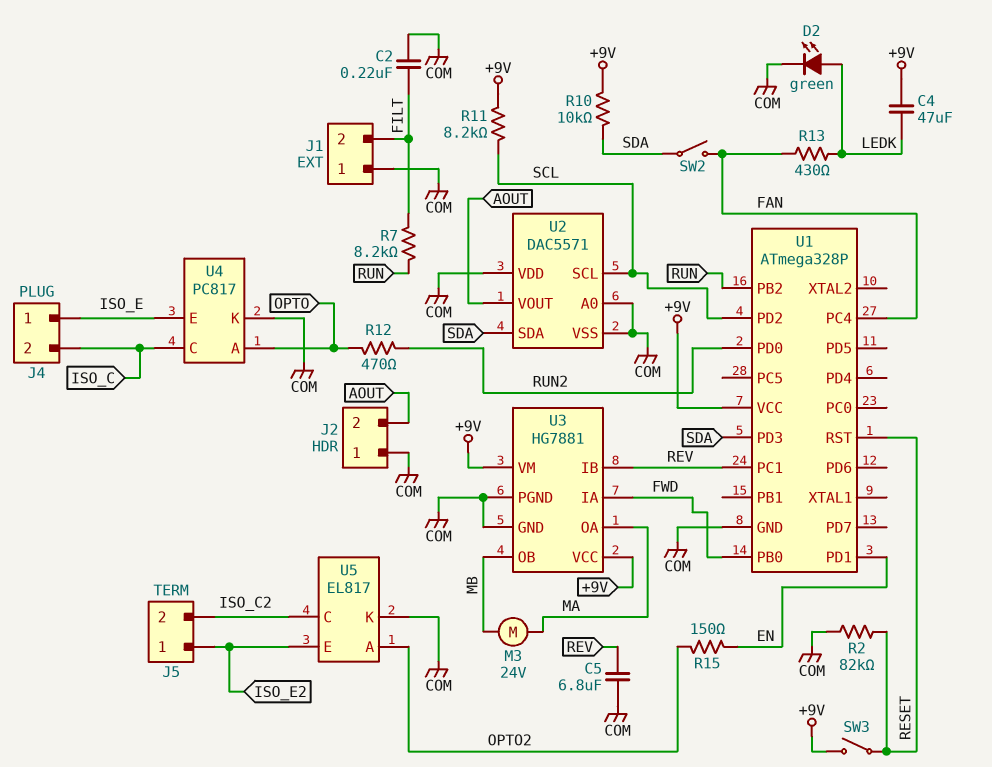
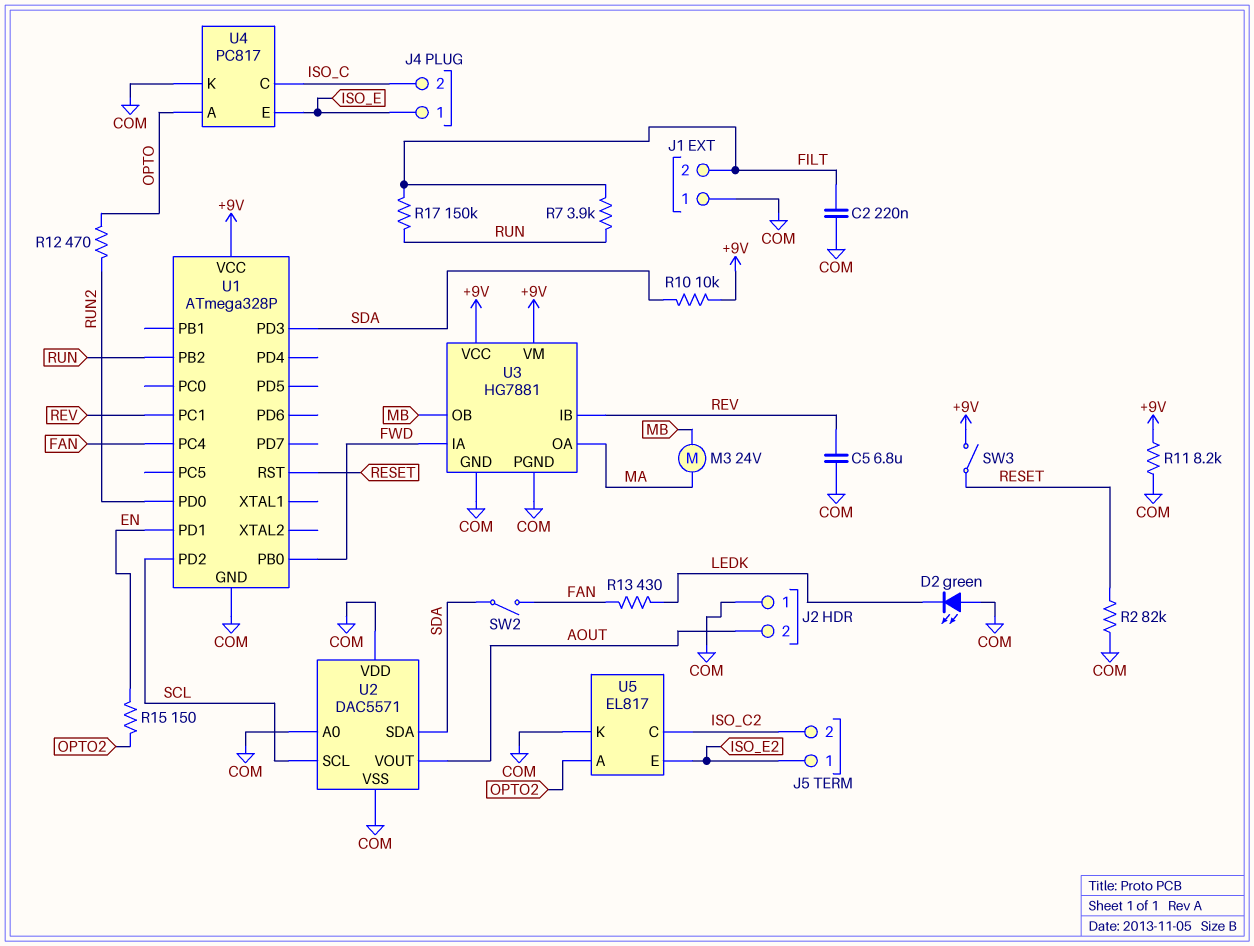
C4: 47uF (+9V, LEDK) -> none
D2: LED green (A LEDK, K COM) -> LED green (A COM, K LEDK)
R7: 8.2k (FILT, RUN) -> 3.9k (FILT, RUN)
R11: 8.2k (+9V, SCL) -> 8.2k (+9V, COM)
R17: none -> 150k (FILT, RUN)

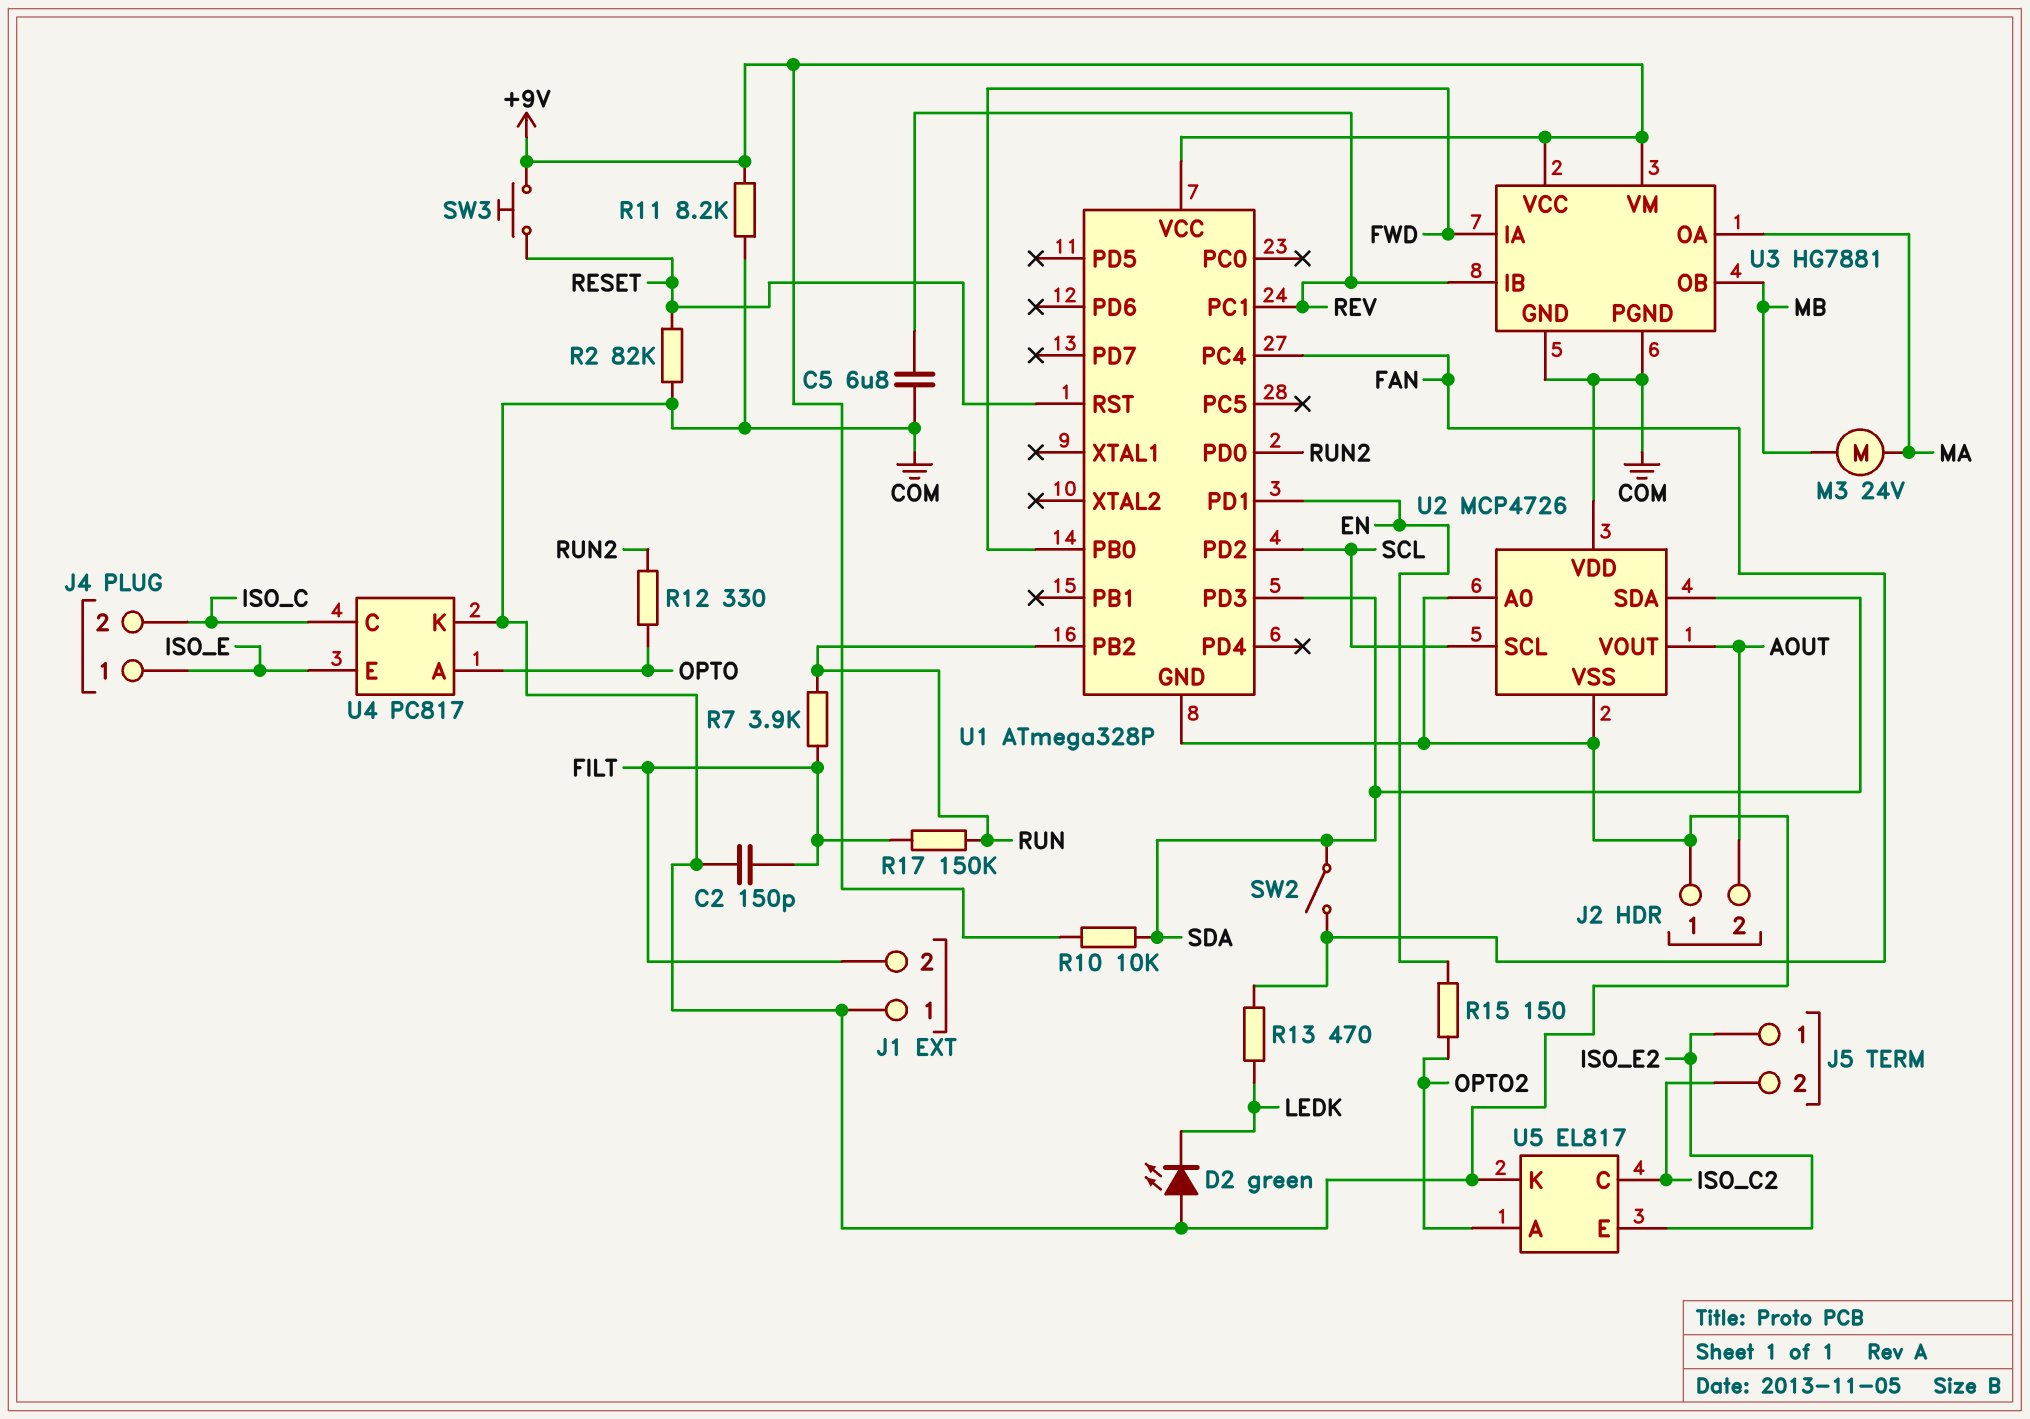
C2: 220nF (COM, FILT) -> 150pF (COM, FILT)
R12: 470 (OPTO, RUN2) -> 330 (OPTO, RUN2)
R13: 430 (FAN, LEDK) -> 470 (FAN, LEDK)
SW3: switch (+9V, RESET) -> button (+9V, RESET)
U2: DAC5571 -> MCP4726

